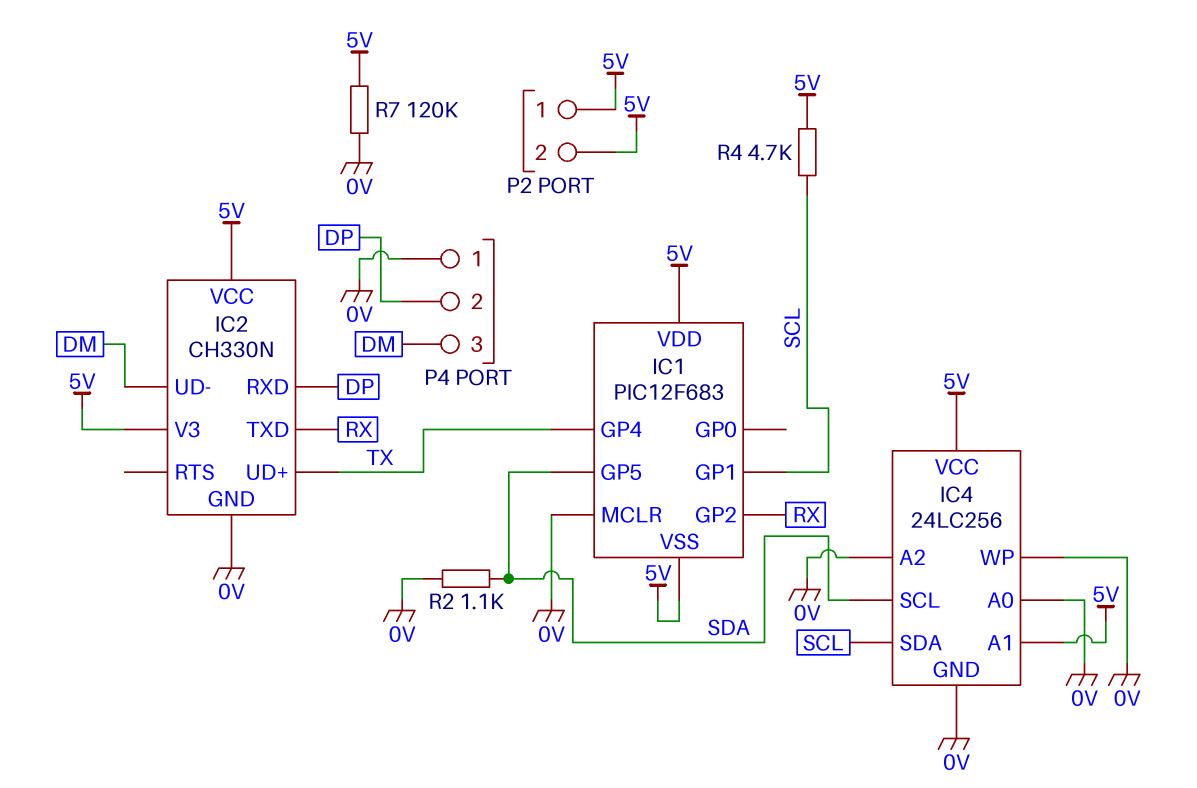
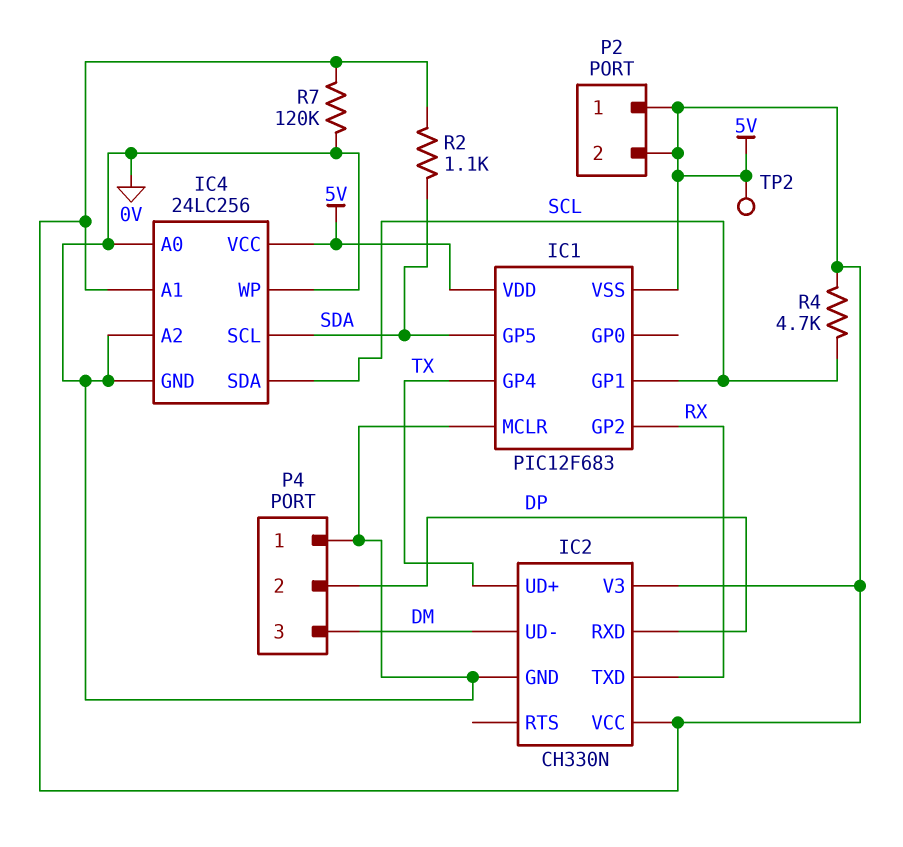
R2: 1.1k (0V, SDA) -> 1.1k (5V, SDA)
TP2: none -> test point (5V)

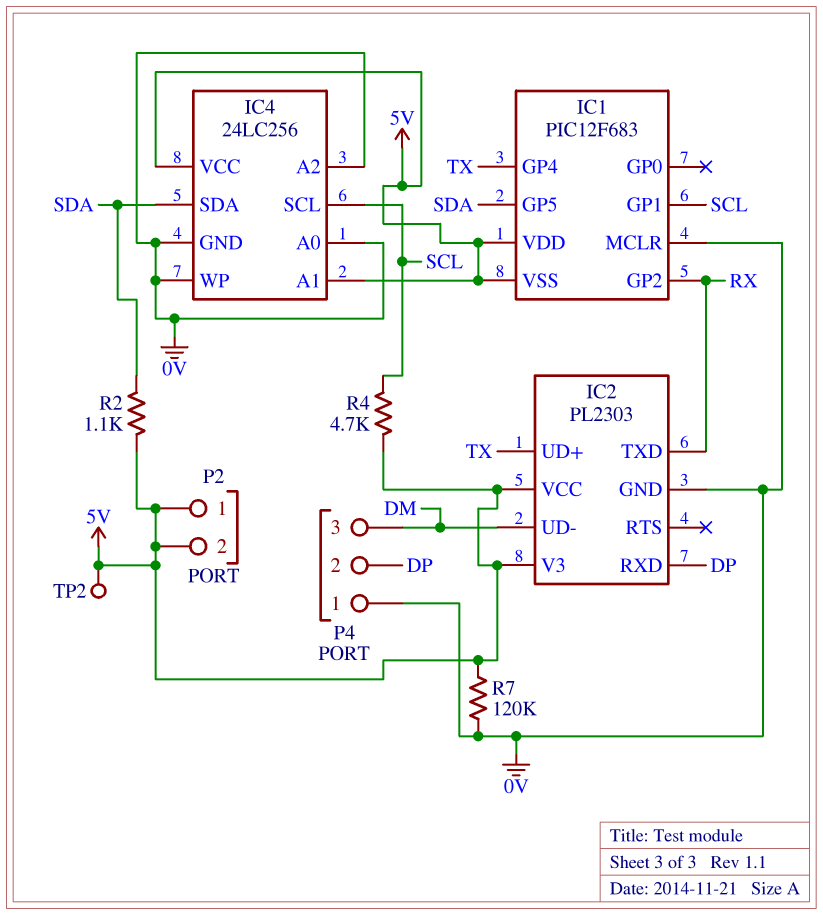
IC2: CH330N -> PL2303
IC4 pin SCL: SDA -> SCL
IC4 pin SDA: SCL -> SDA

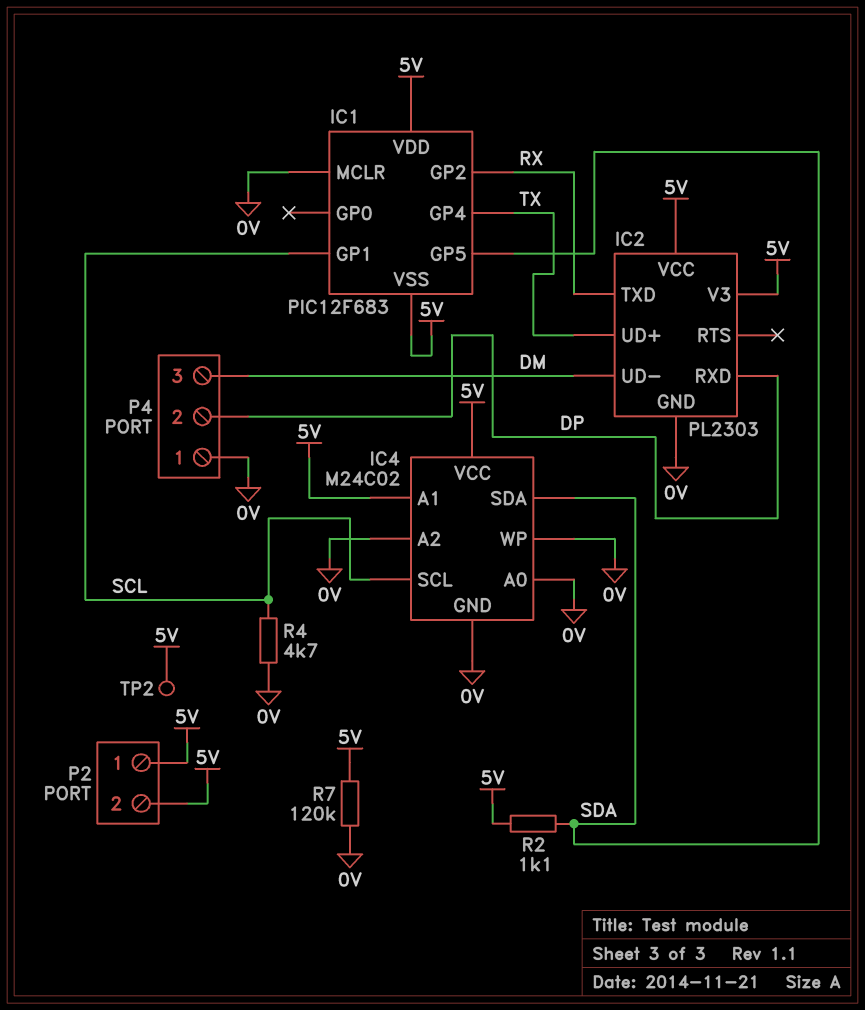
IC4: 24LC256 -> M24C02
R4: 4.7k (5V, SCL) -> 4.7k (0V, SCL)

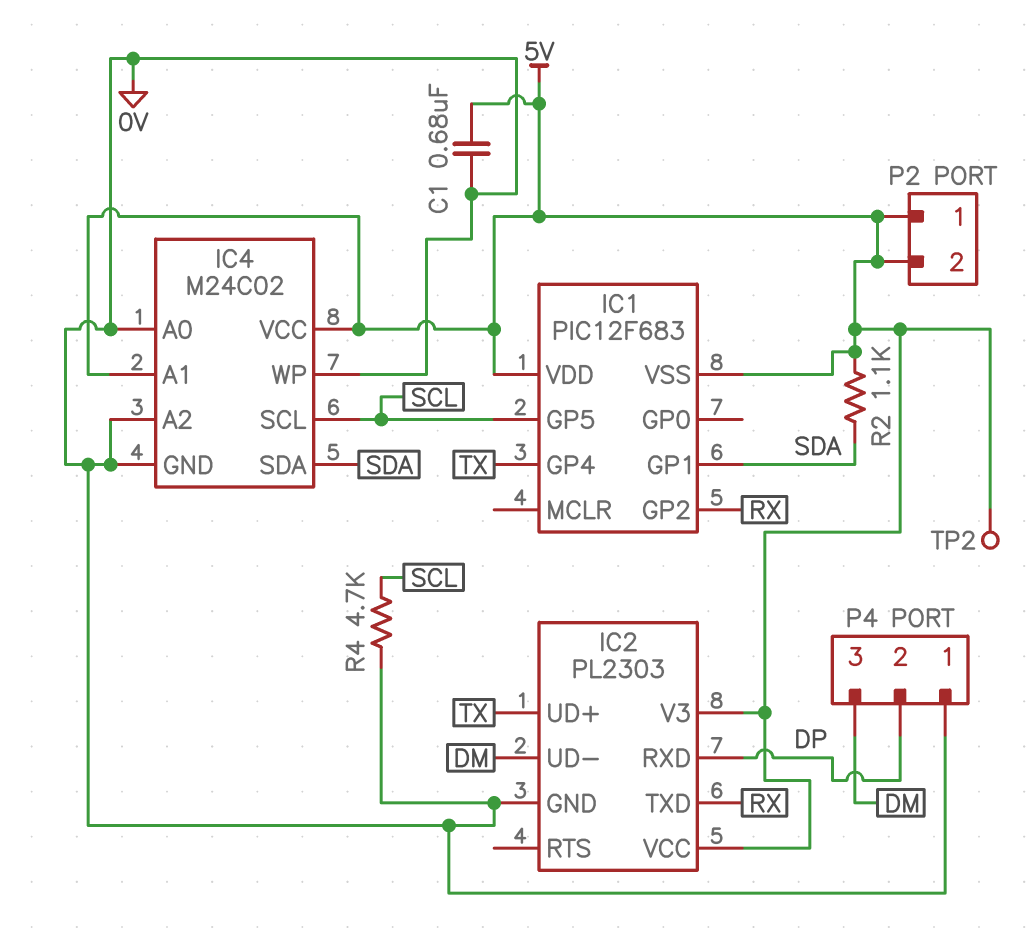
C1: none -> 680nF (0V, 5V)
IC1 pin GP1: SCL -> SDA
IC1 pin GP5: SDA -> SCL
IC1 pin MCLR: 0V -> none
R7: 120k (0V, 5V) -> none

